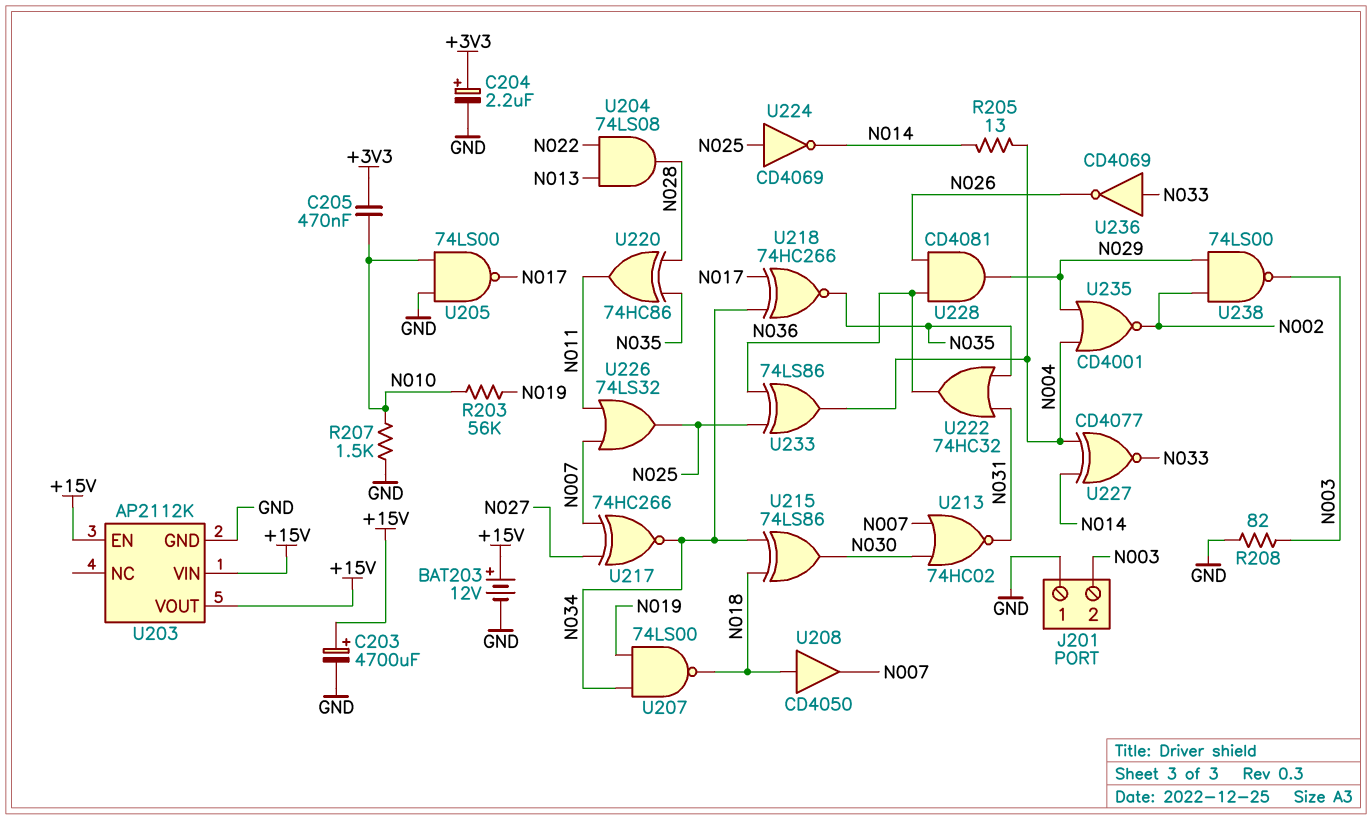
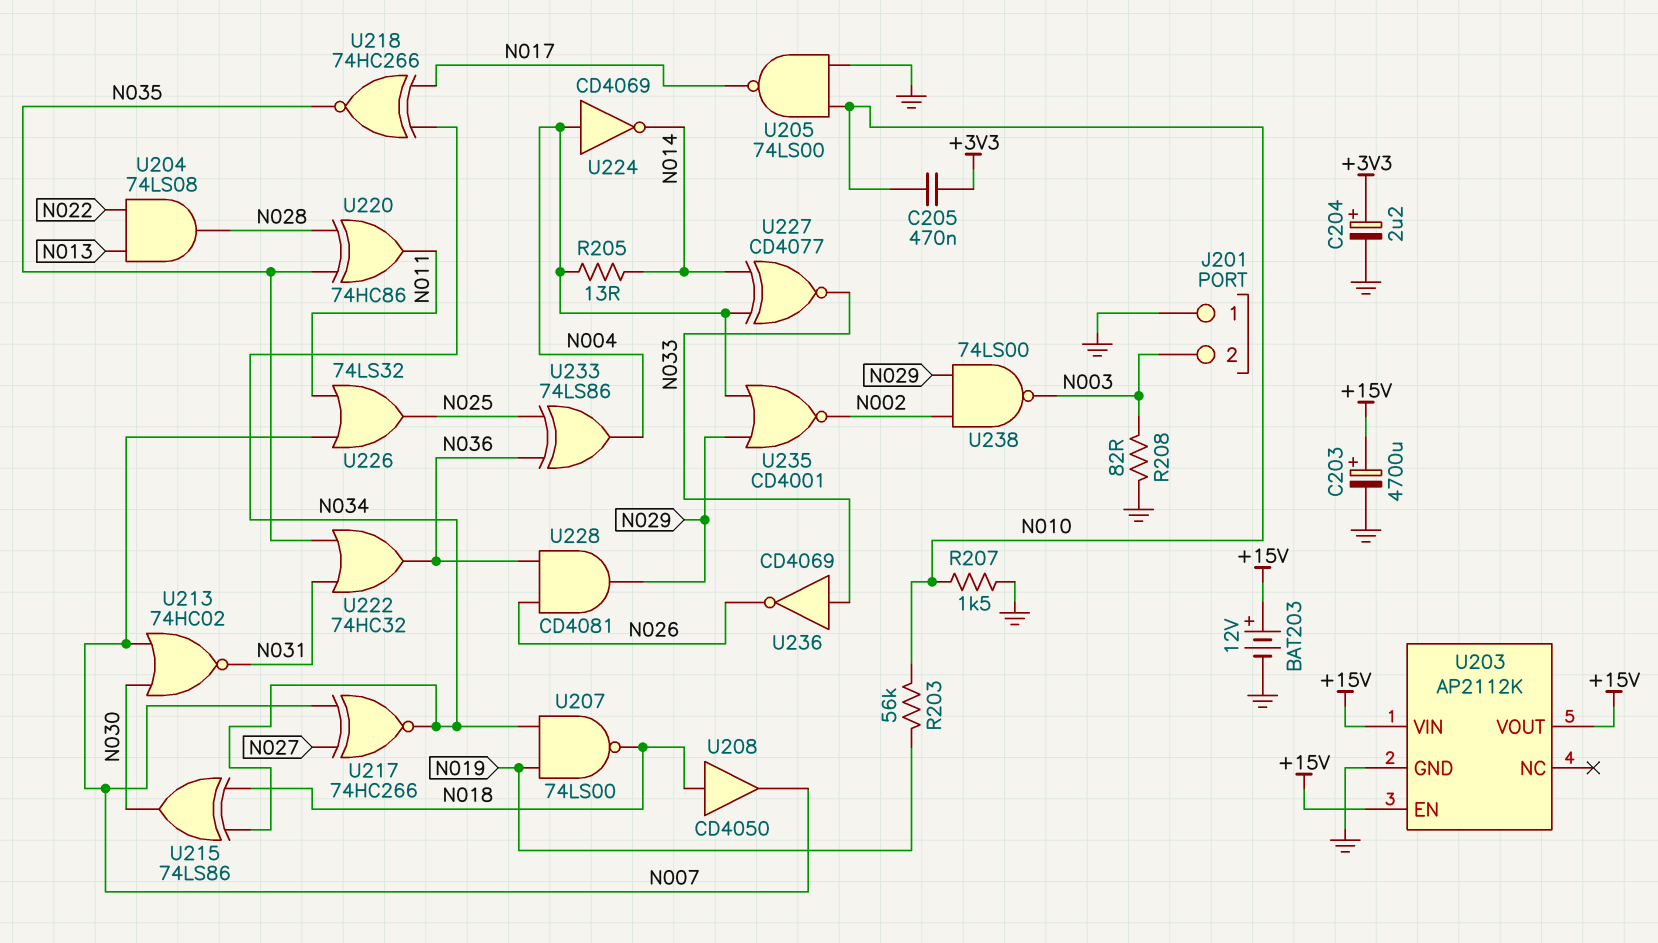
U224: NOT CD4069 (in N025, out N014) -> NOT CD4069 (in N004, out N014)

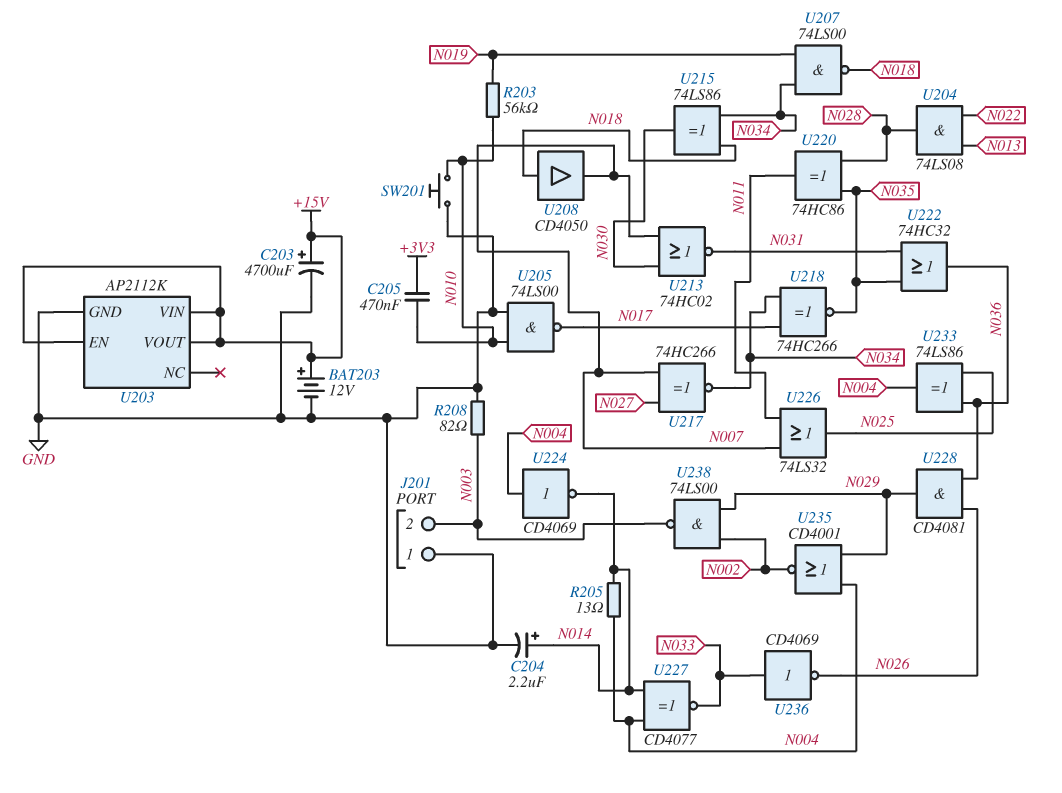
C204: 2.2uF (plus +3V3, minus GND) -> 2.2uF (plus N014, minus GND)
R207: 1.5k (GND, N010) -> none
SW201: none -> button (GND, N010)

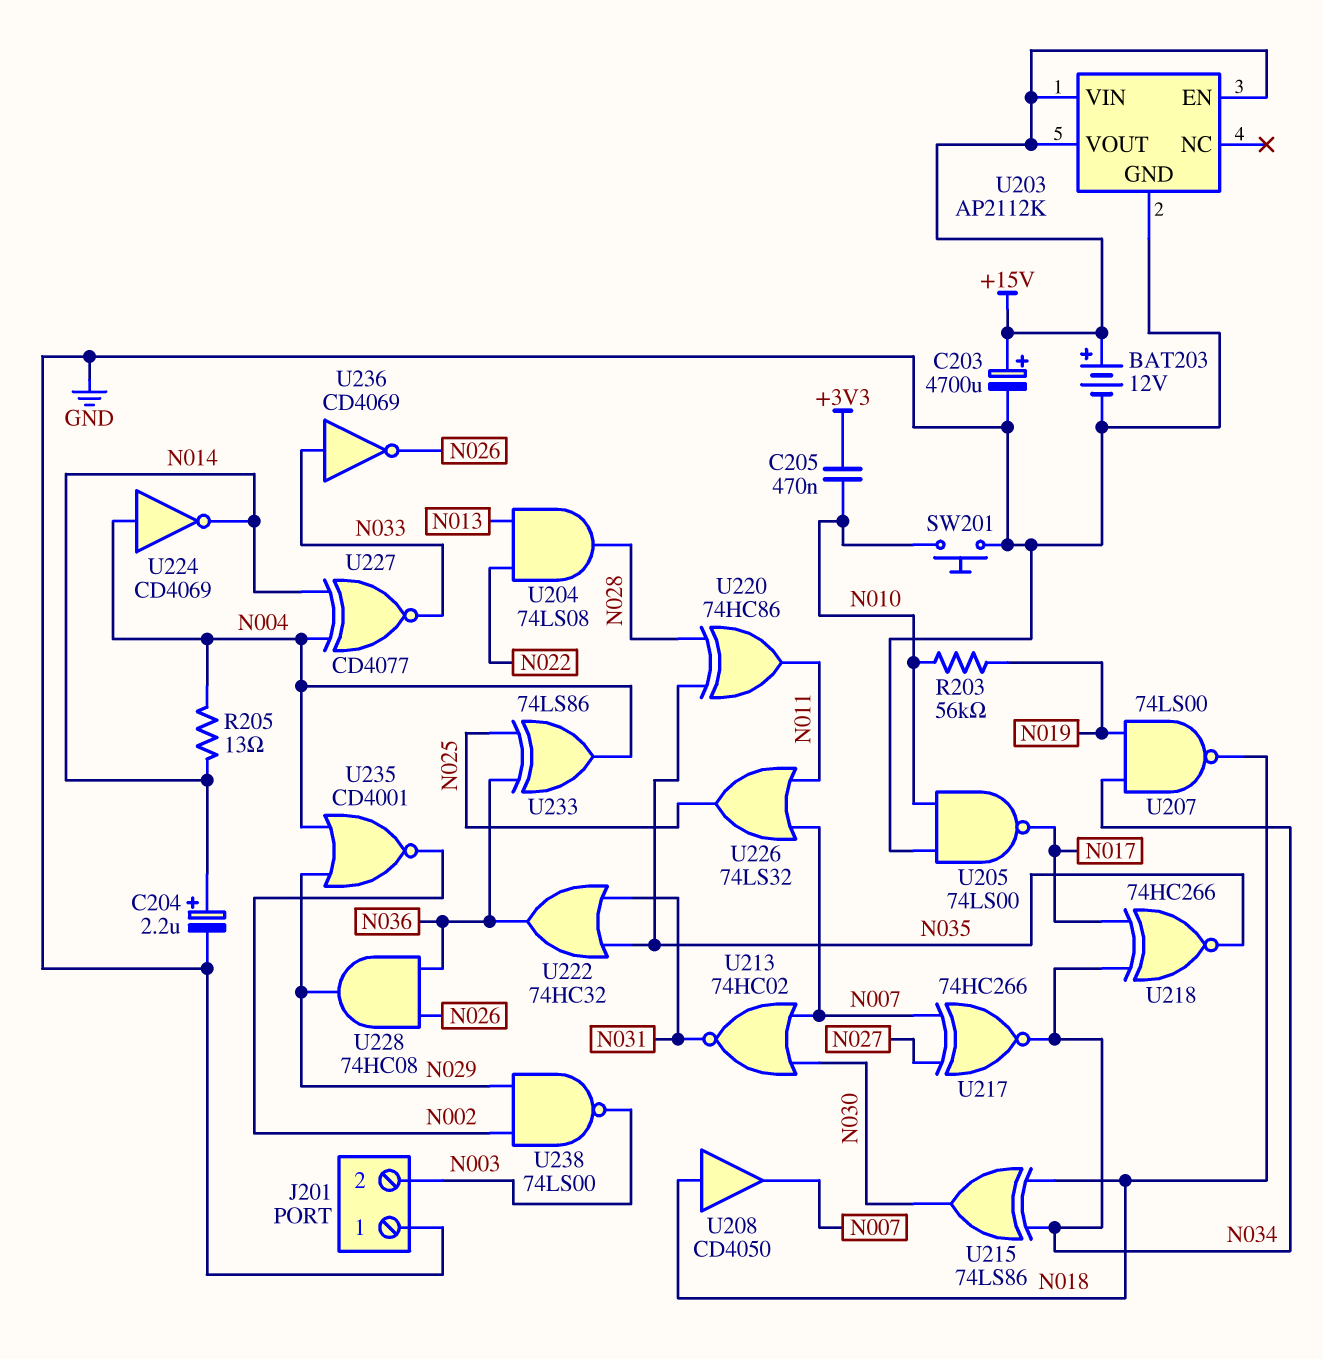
R208: 82 (GND, N003) -> none
U228: AND CD4081 (in N026, in N036, out N029) -> AND 74HC08 (in N026, in N036, out N029)

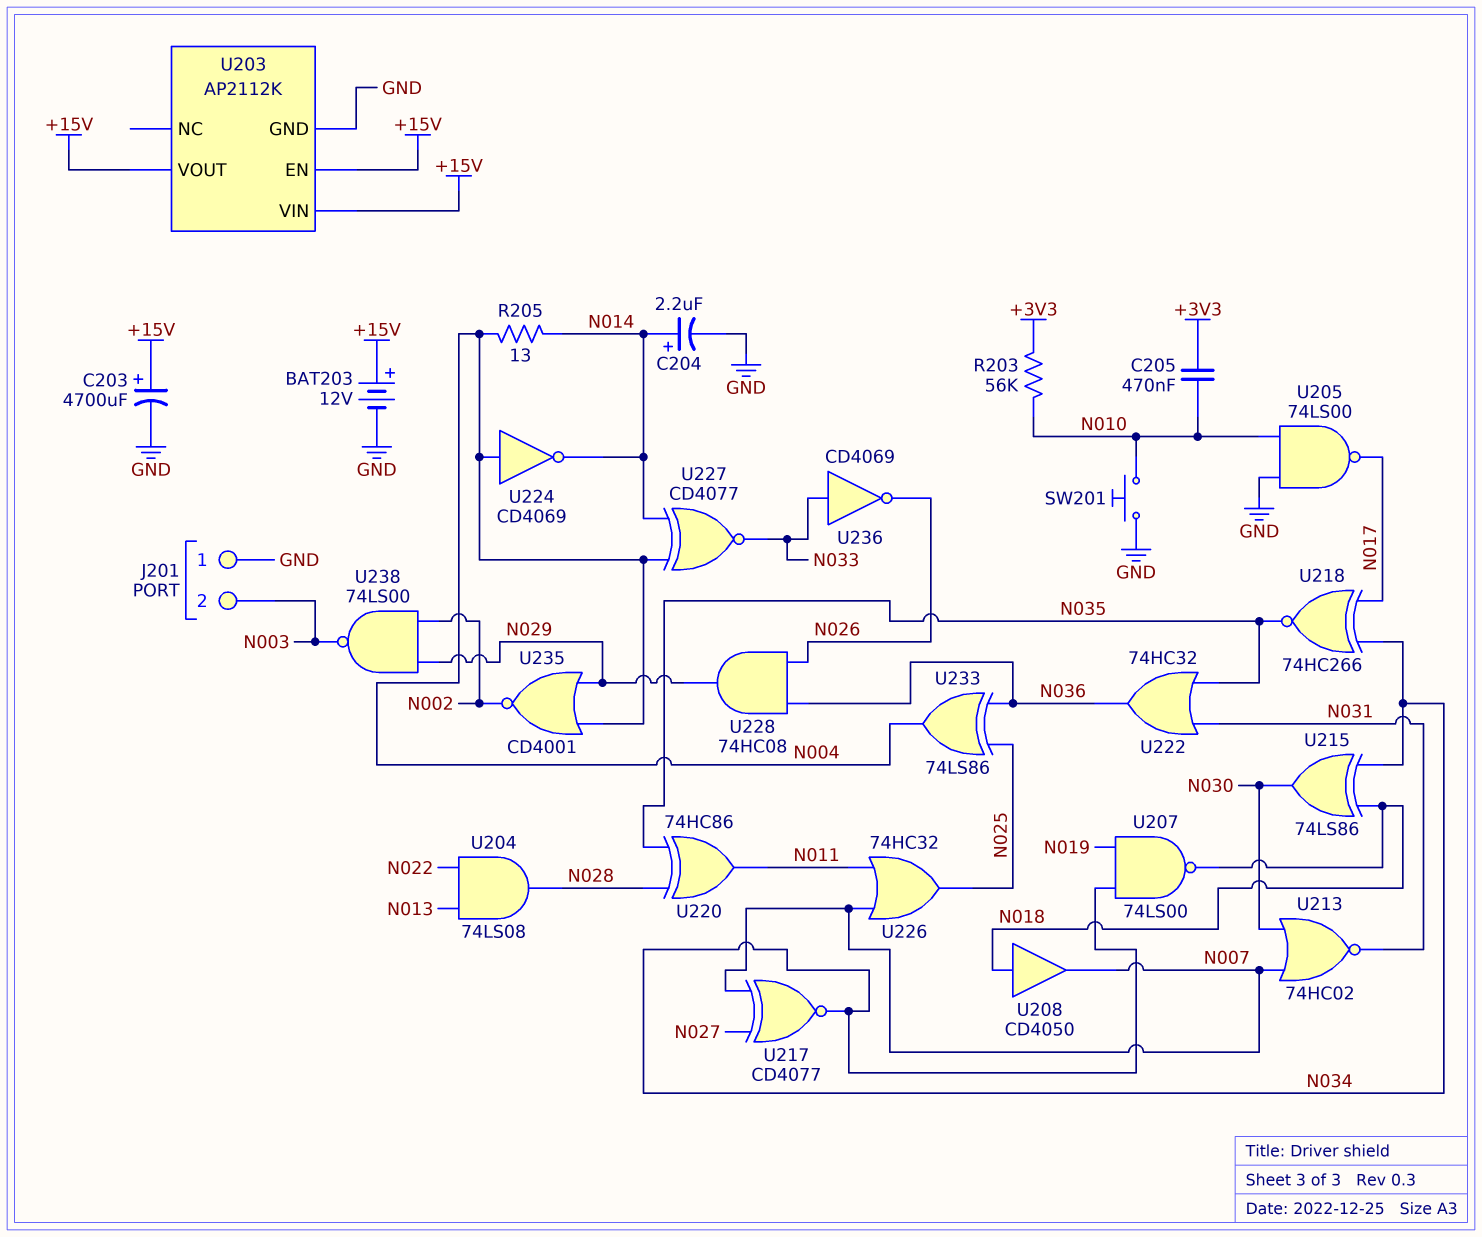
R203: 56k (N010, N019) -> 56k (+3V3, N010)
U217: XNOR 74HC266 (in N007, in N027, out N034) -> XNOR CD4077 (in N007, in N027, out N034)
U226: OR 74LS32 (in N007, in N011, out N025) -> OR 74HC32 (in N007, in N011, out N025)

